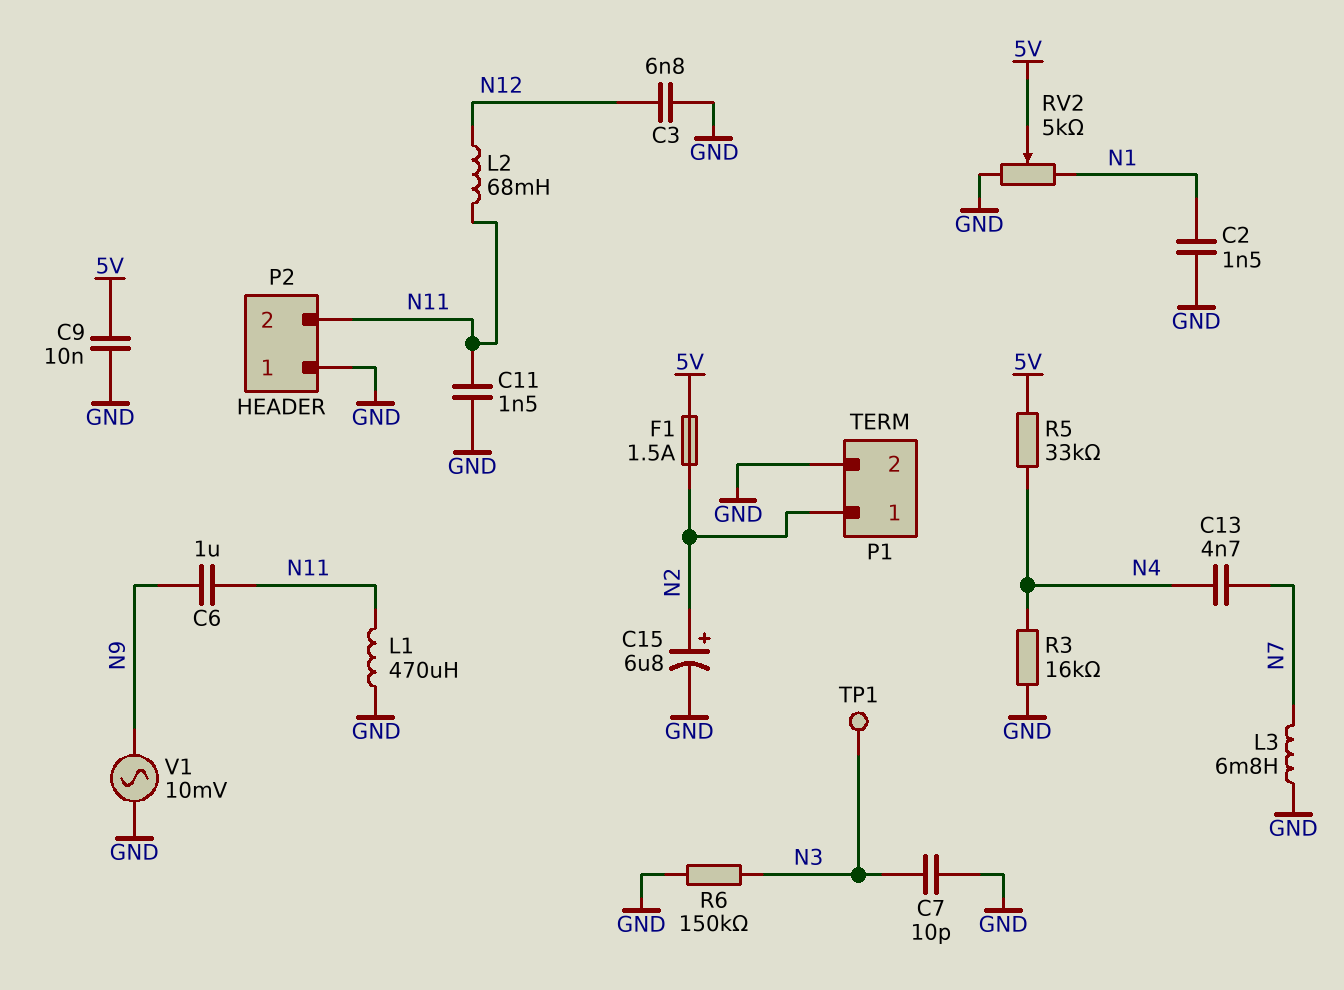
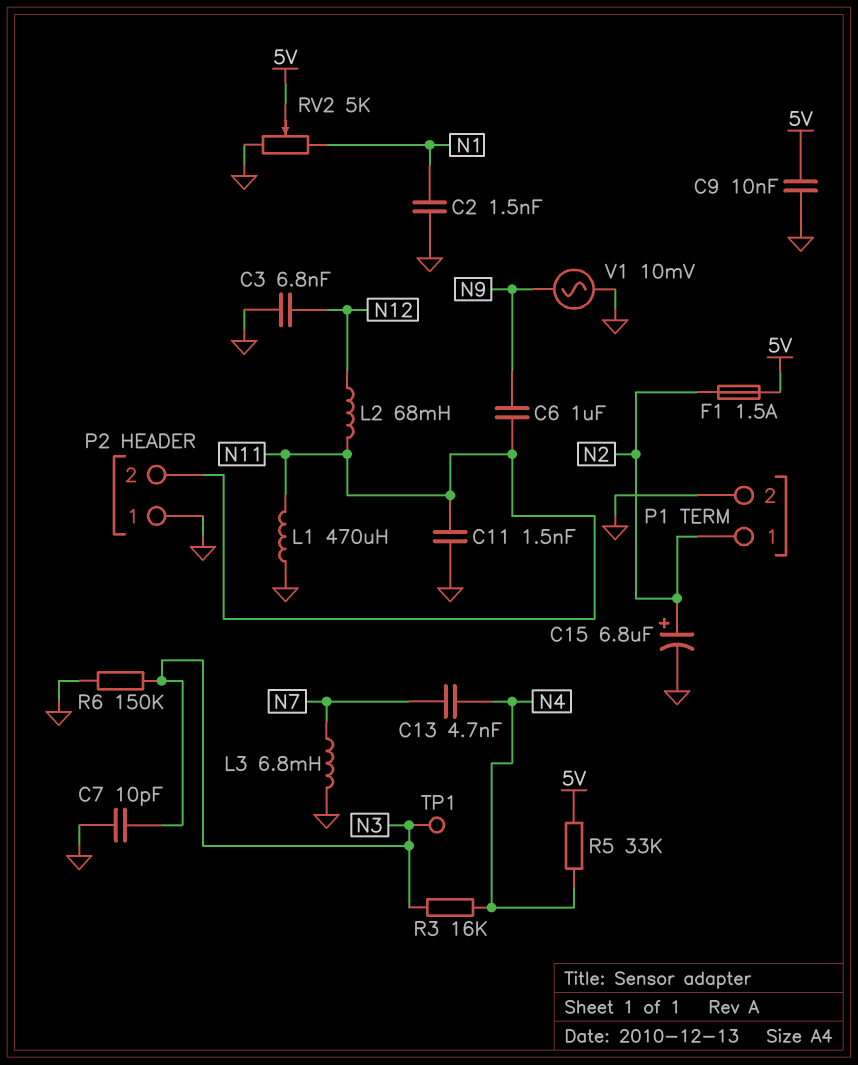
R3: 16k (GND, N4) -> 16k (N3, N4)

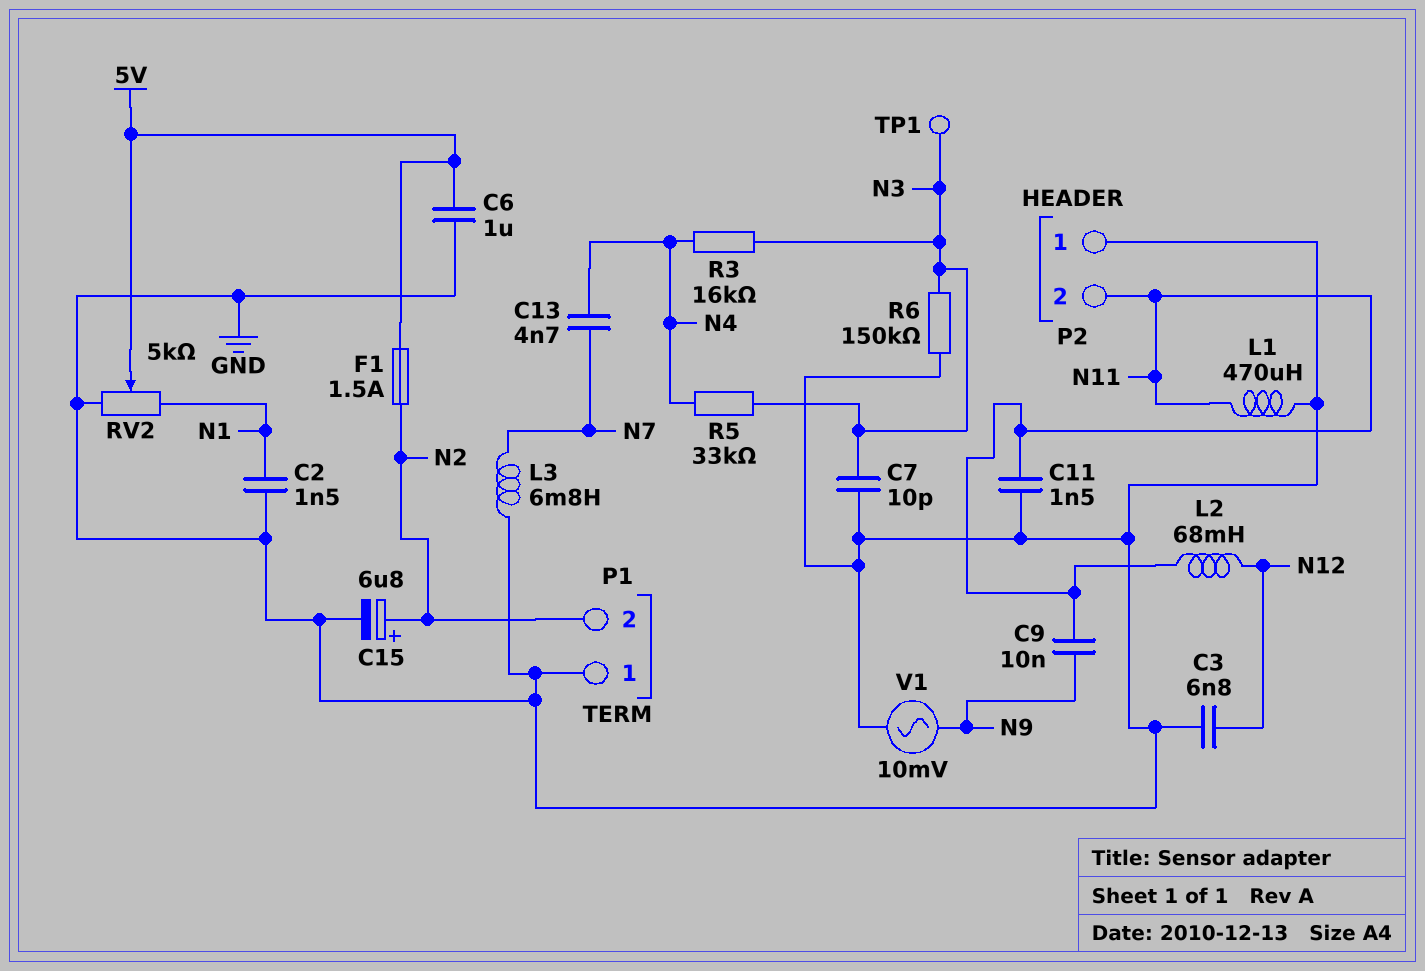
C6: 1uF (N9, N11) -> 1uF (5V, GND)
C9: 10nF (5V, GND) -> 10nF (N9, N11)
P1 pin 1: N2 -> GND
P1 pin 2: GND -> N2
R5: 33k (5V, N4) -> 33k (N3, N4)

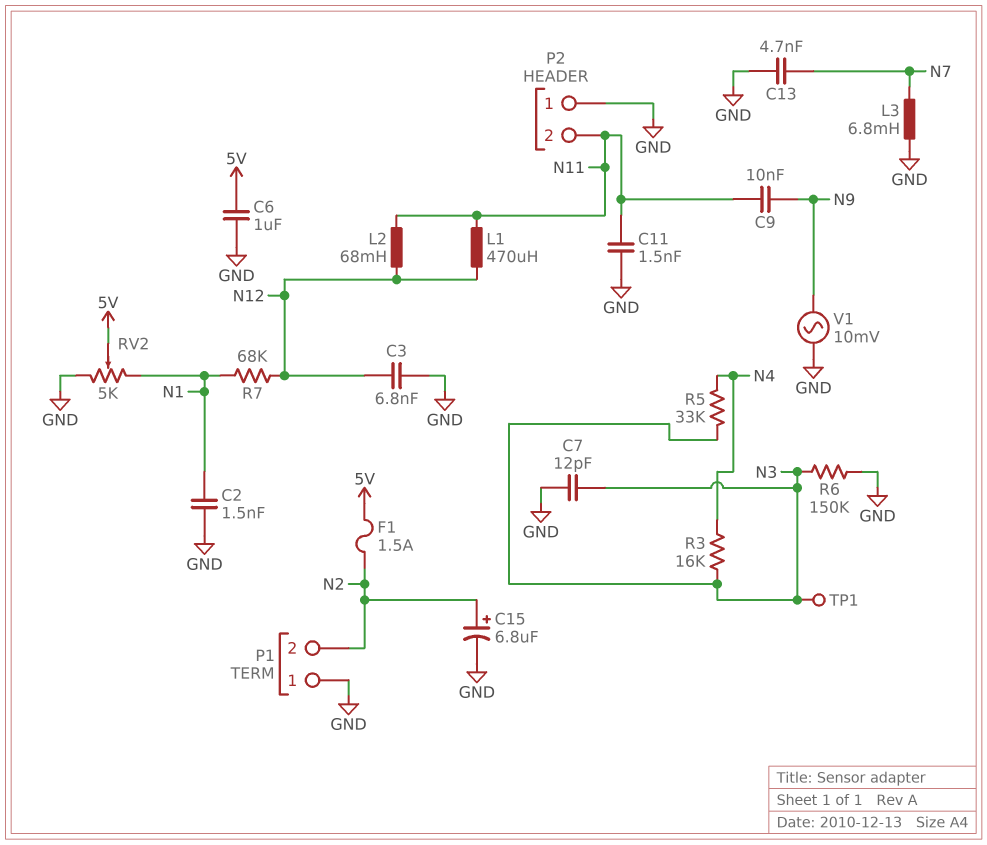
C7: 10pF (GND, N3) -> 12pF (GND, N3)
C13: 4.7nF (N4, N7) -> 4.7nF (GND, N7)
L1: 470uH (GND, N11) -> 470uH (N11, N12)
R7: none -> 68k (N1, N12)

